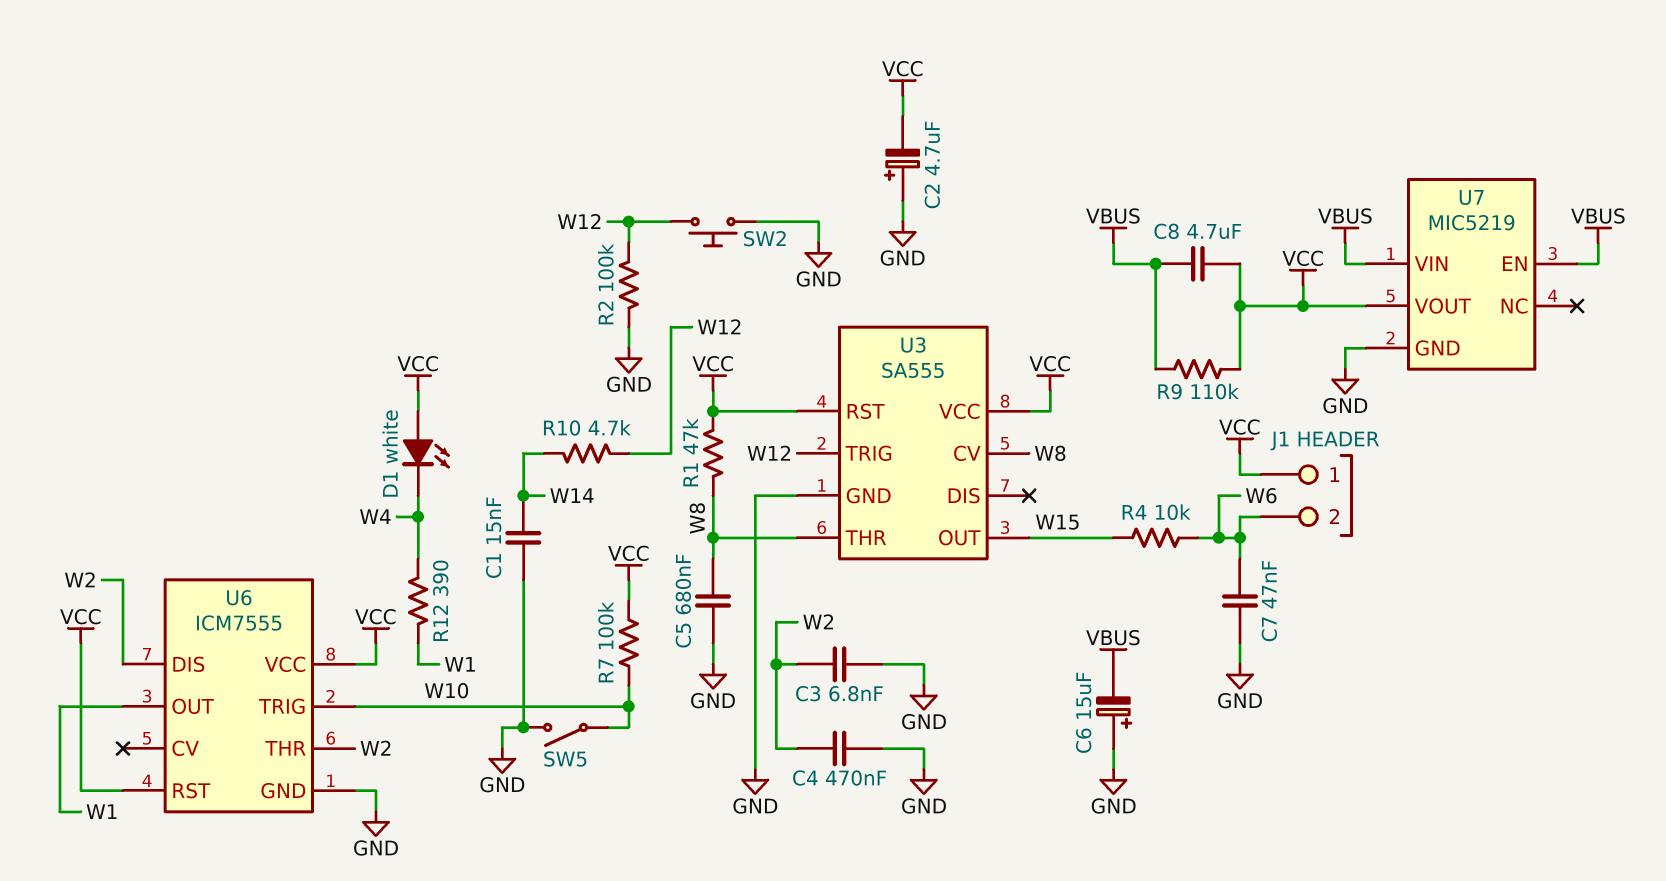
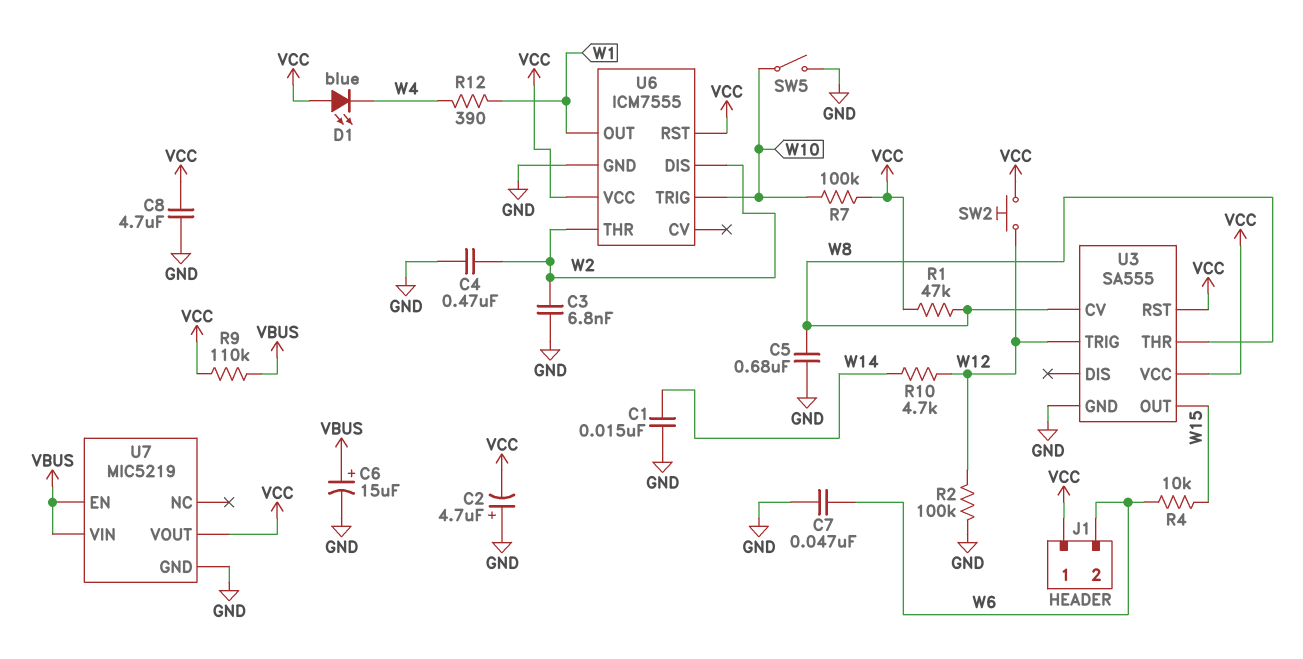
C6: 15uF (plus GND, minus VBUS) -> 15uF (plus VBUS, minus GND)
C8: 4.7uF (VBUS, VCC) -> 4.7uF (GND, VCC)
D1: LED white (A VCC, K W4) -> LED blue (A VCC, K W4)
SW2: button (GND, W12) -> button (VCC, W12)

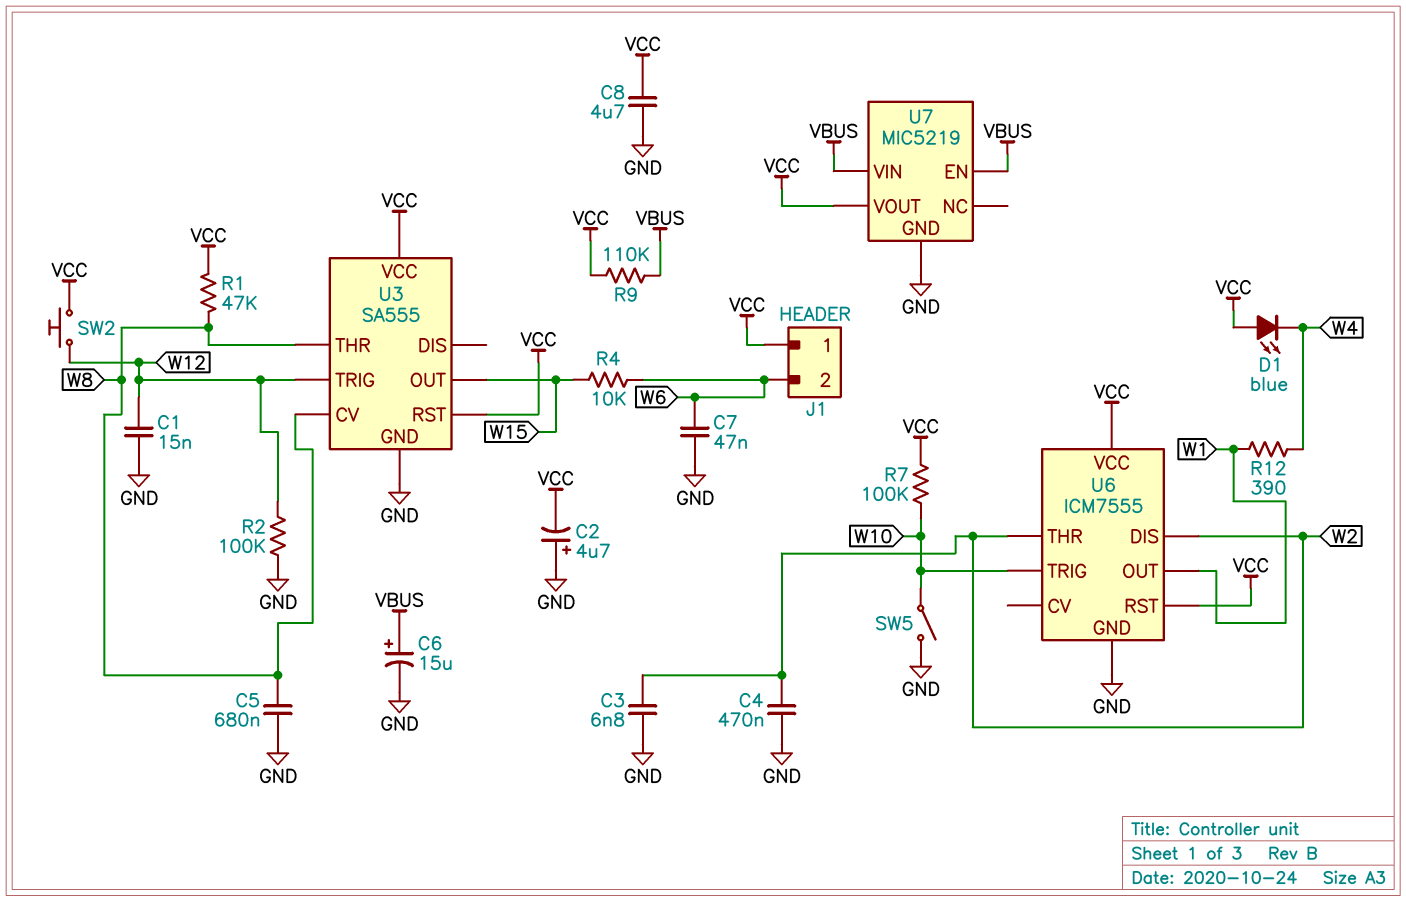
C1: 15nF (GND, W14) -> 15nF (GND, W12)
R10: 4.7k (W12, W14) -> none

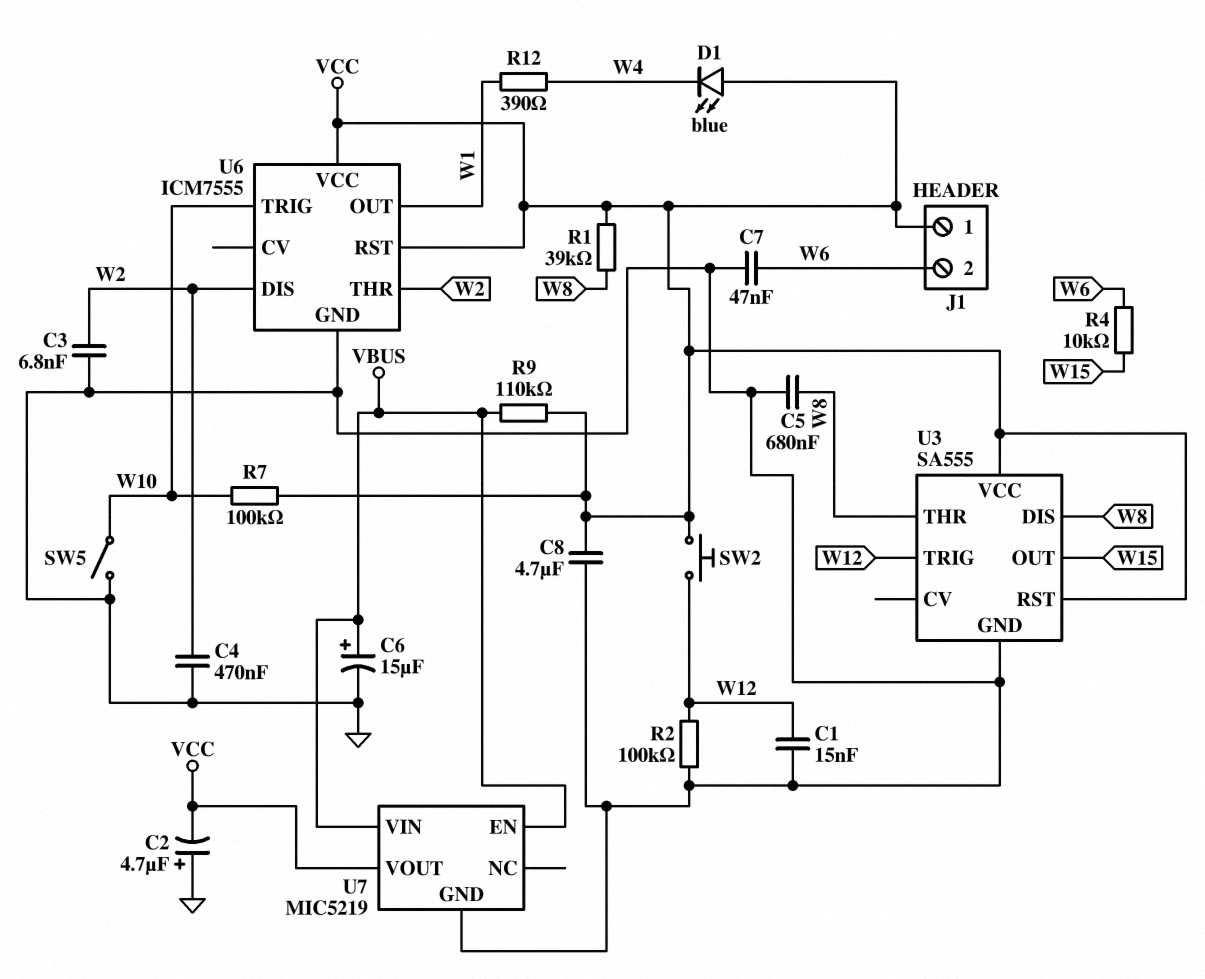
R1: 47k (VCC, W8) -> 39k (VCC, W8)
U3 pin CV: W8 -> none
U3 pin DIS: none -> W8

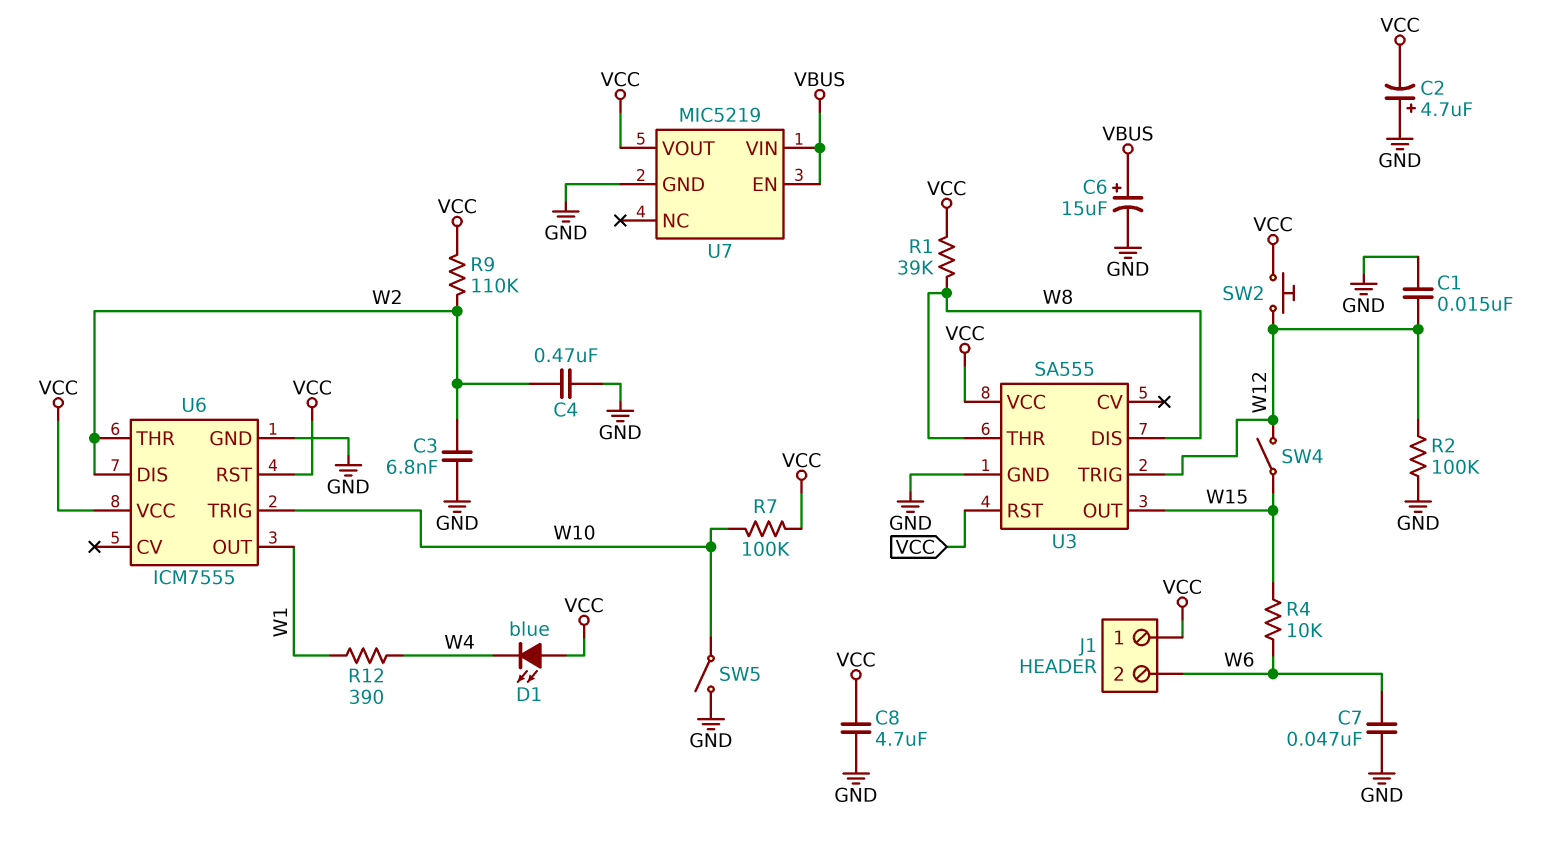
C5: 680nF (GND, W8) -> none
R9: 110k (VBUS, VCC) -> 110k (VCC, W2)
SW4: none -> switch (W12, W15)

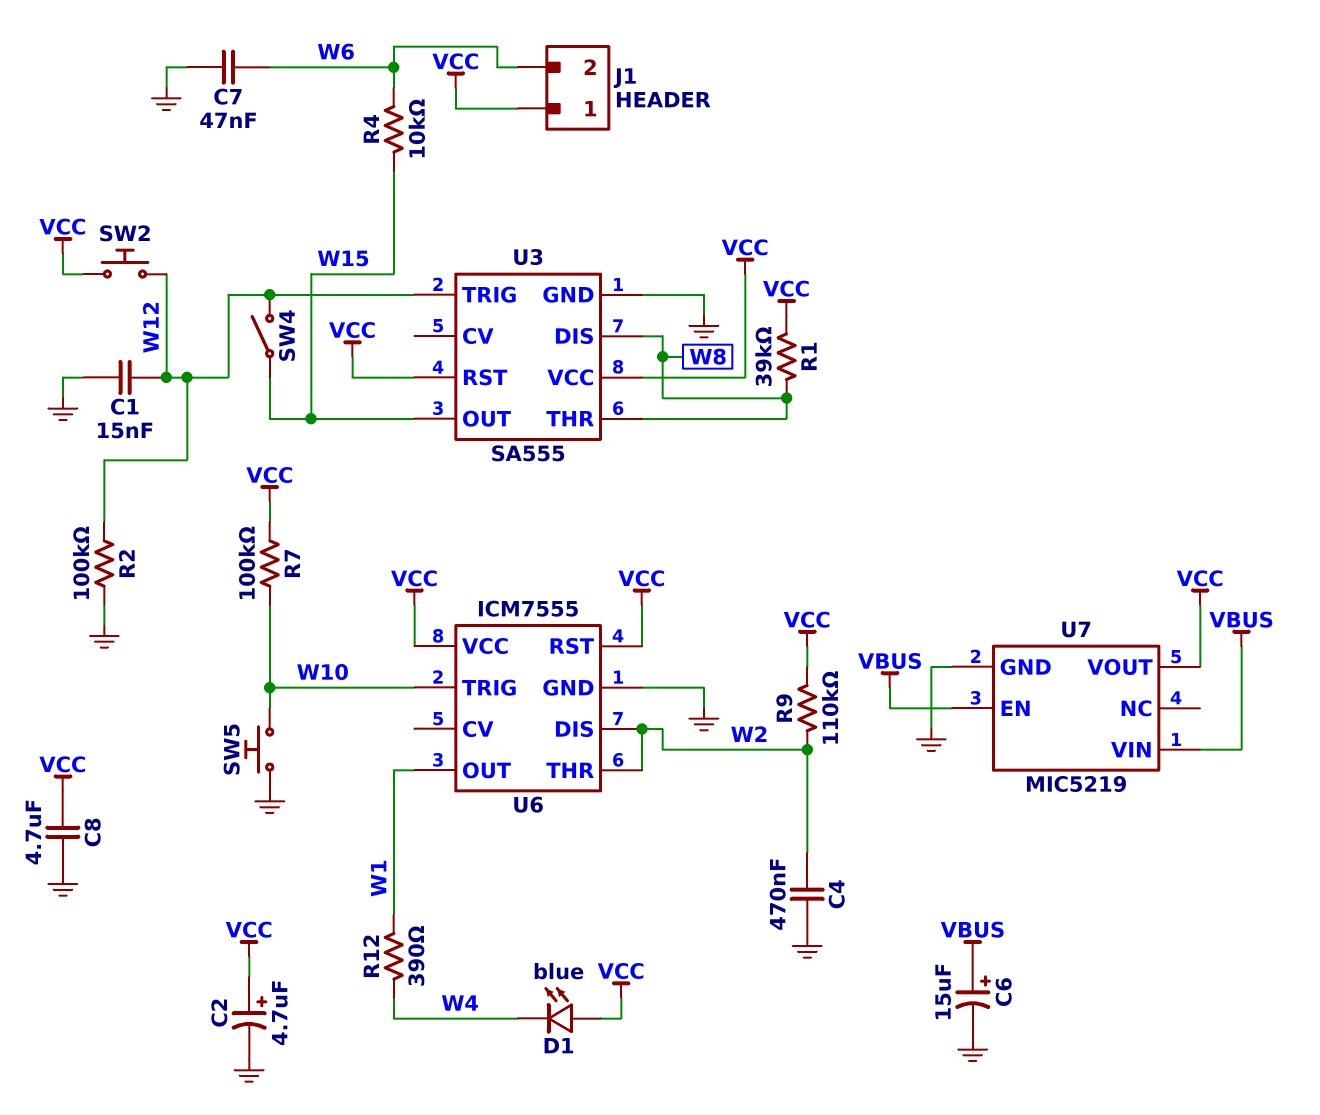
C2: 4.7uF (plus GND, minus VCC) -> 4.7uF (plus VCC, minus GND)
C3: 6.8nF (GND, W2) -> none
SW5: switch (GND, W10) -> button (GND, W10)

